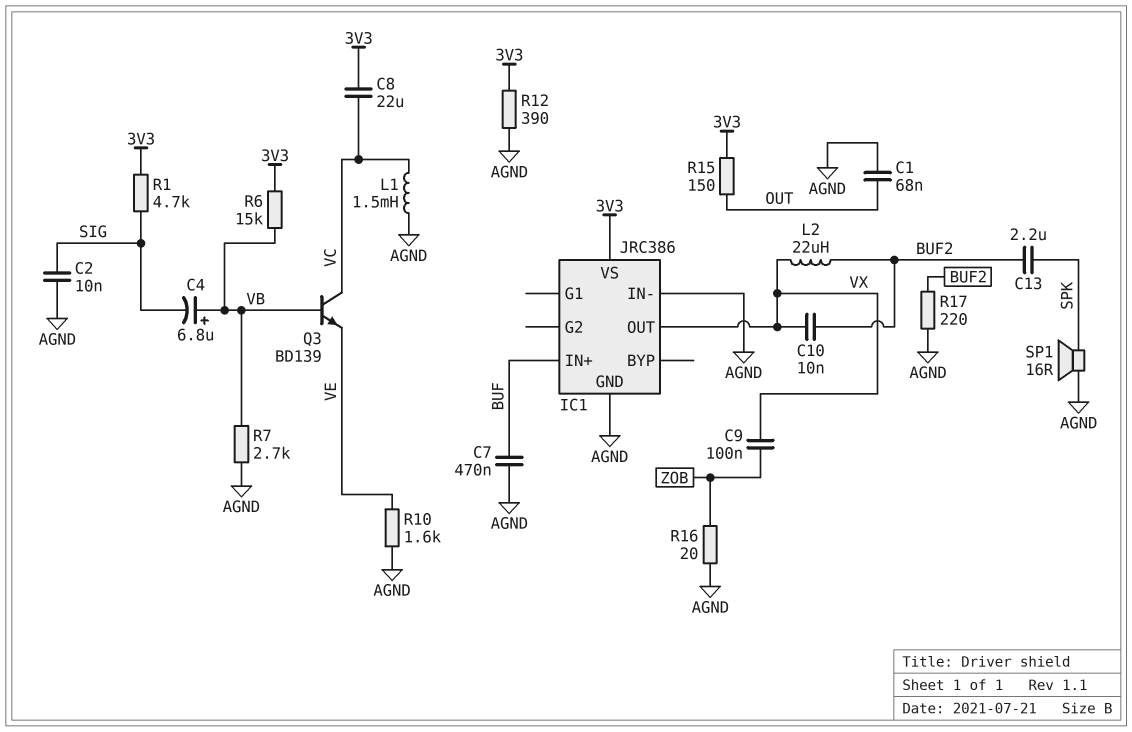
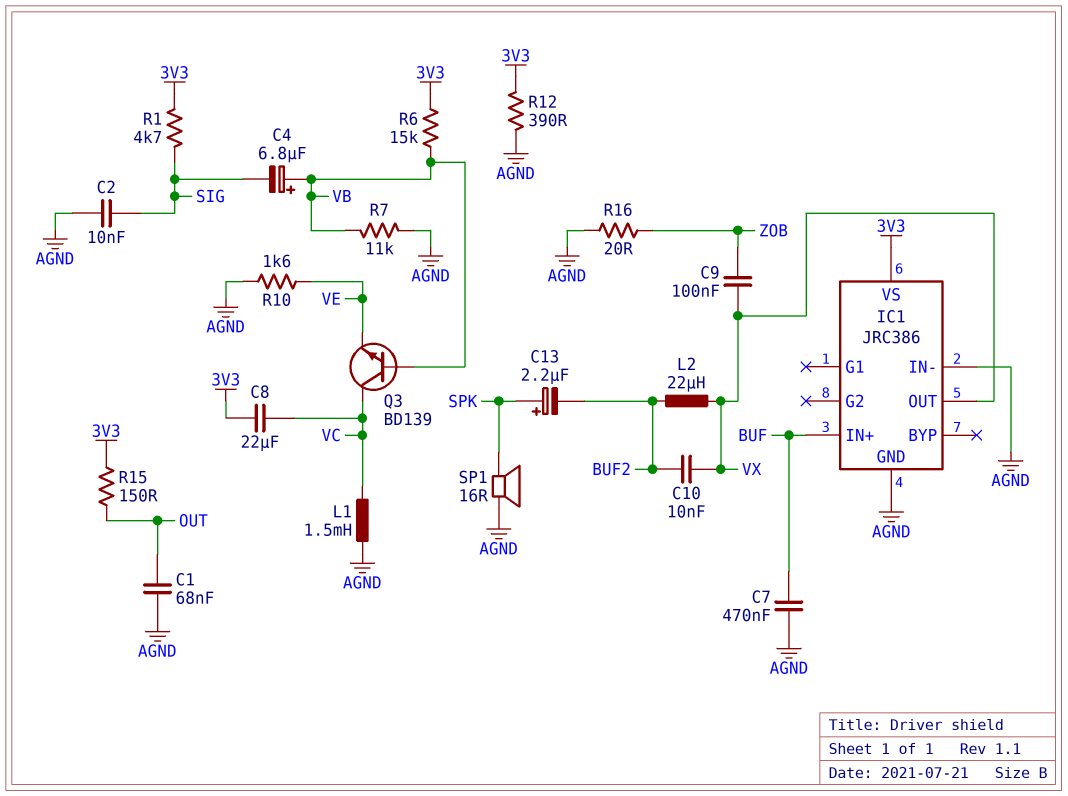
C13: 2.2uF (BUF2, SPK) -> 2.2uF (plus SPK, minus BUF2)
R7: 2.7k (AGND, VB) -> 11k (AGND, VB)
R17: 220 (AGND, BUF2) -> none

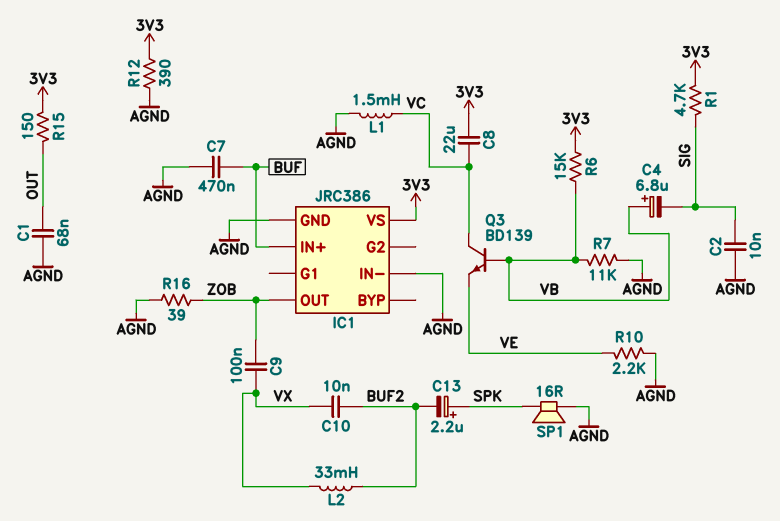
IC1 pin OUT: VX -> ZOB
L2: 22uH (BUF2, VX) -> 33mH (BUF2, VX)
R10: 1.6k (AGND, VE) -> 2.2k (AGND, VE)
R16: 20 (AGND, ZOB) -> 39 (AGND, ZOB)

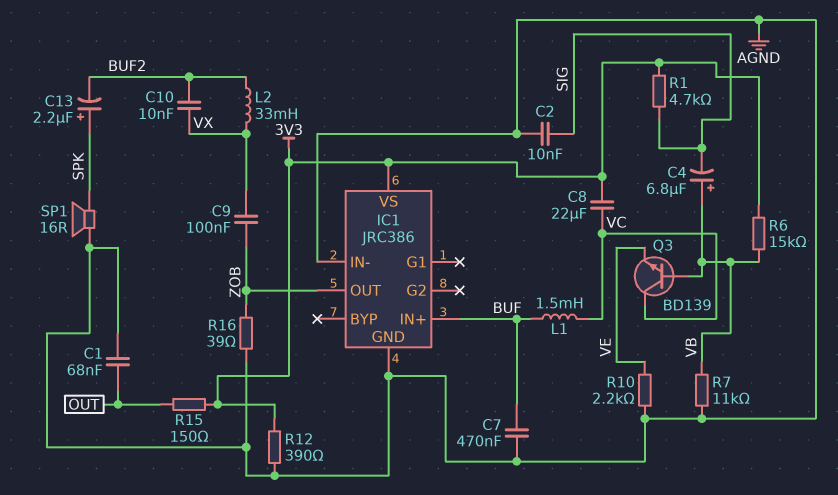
L1: 1.5mH (AGND, VC) -> 1.5mH (BUF, VC)

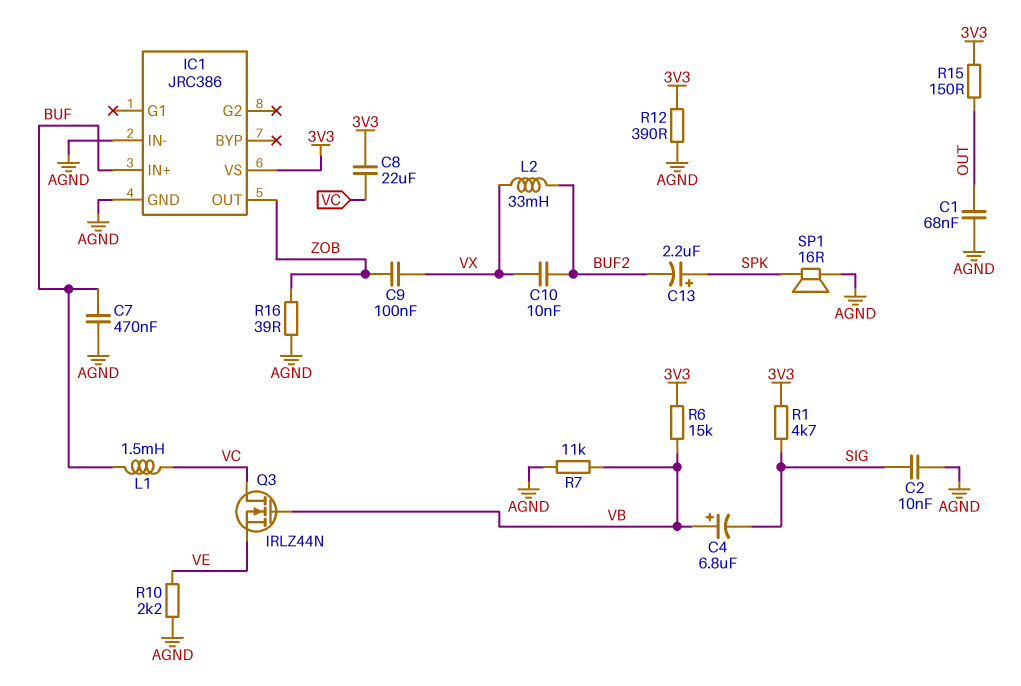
Q3: NPN BD139 (B VB, C VC, E VE) -> NMOS IRLZ44N (G VB, D VC, S VE)

